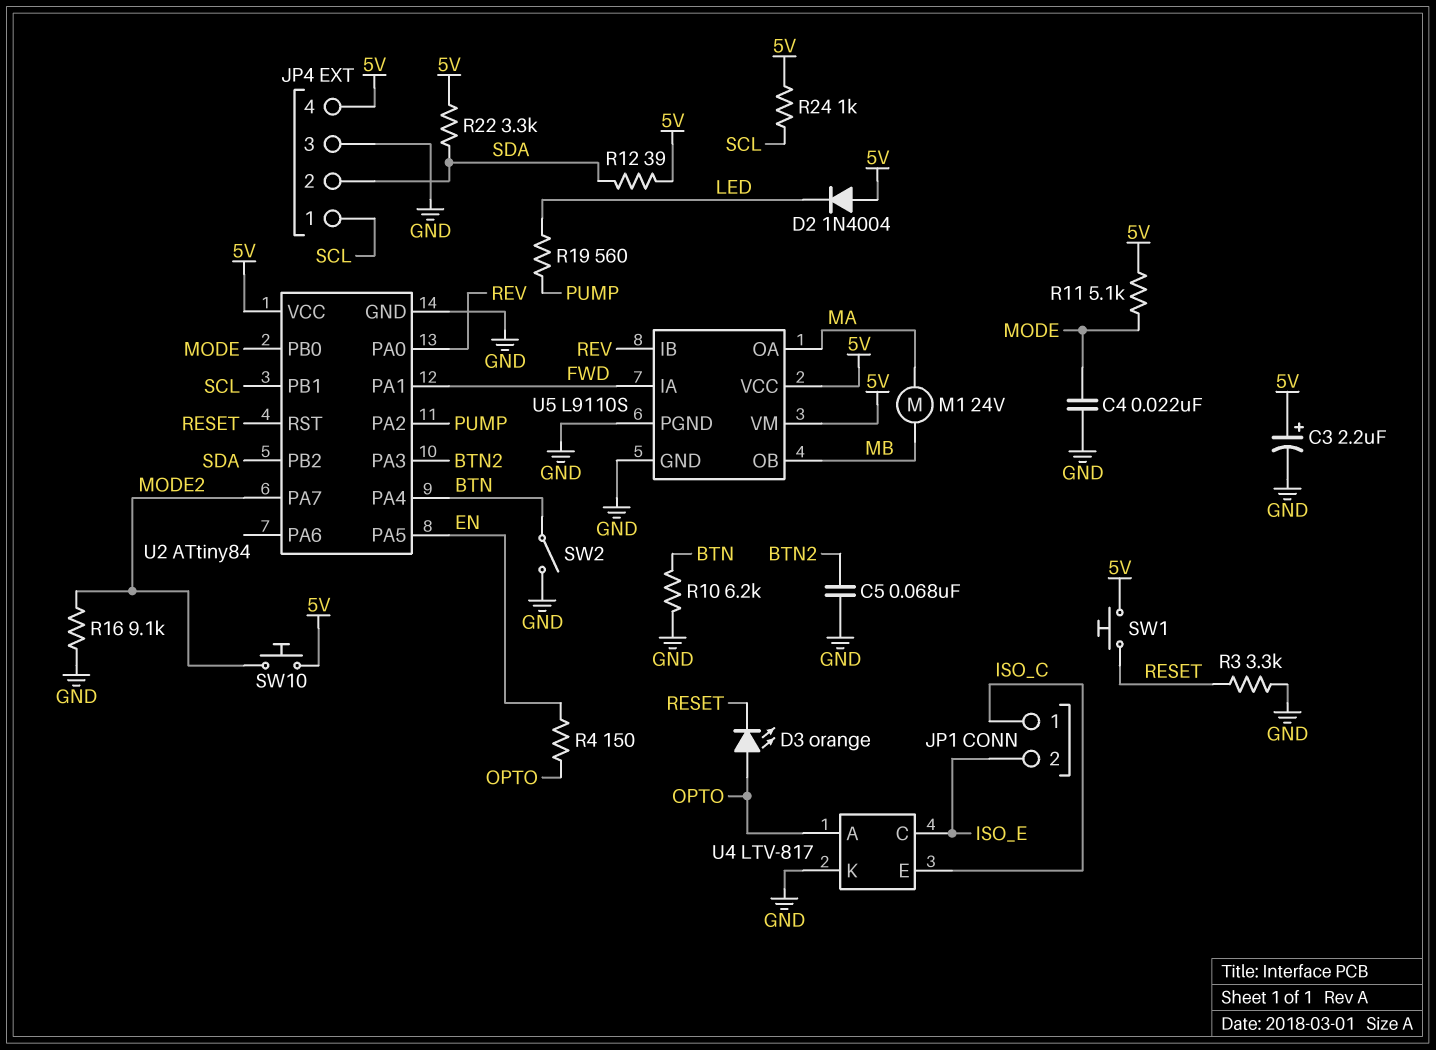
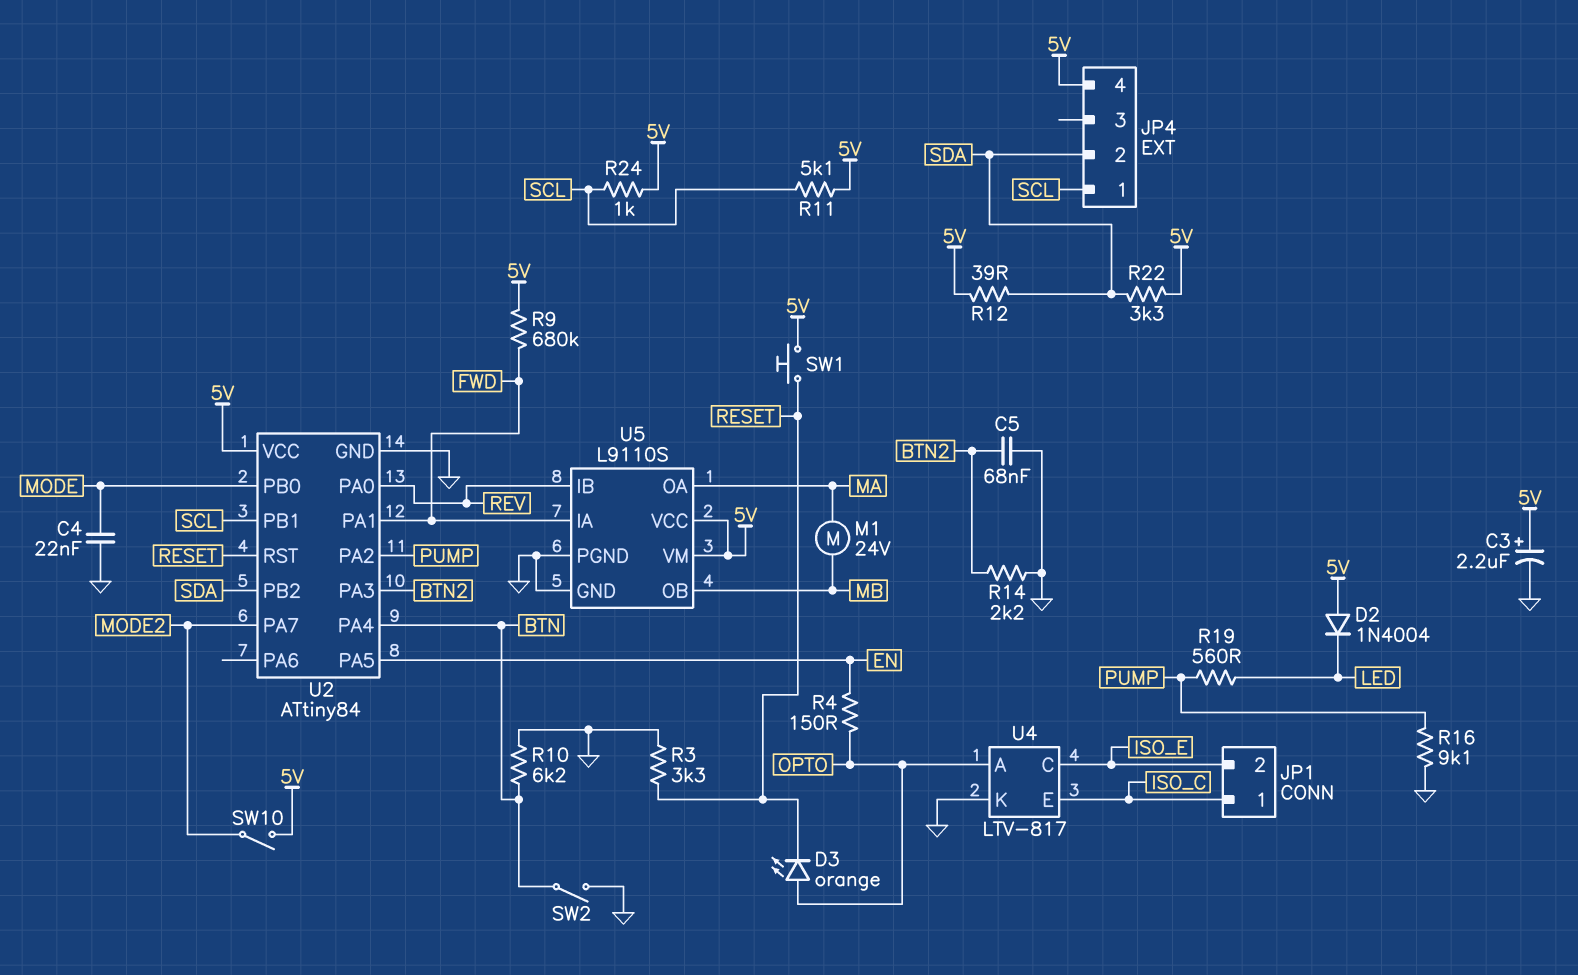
JP4 pin 3: GND -> none
R9: none -> 680k (5V, FWD)
R11: 5.1k (5V, MODE) -> 5.1k (5V, SCL)
R14: none -> 2.2k (BTN2, GND)
R16: 9.1k (GND, MODE2) -> 9.1k (GND, PUMP)
SW10: button (5V, MODE2) -> switch (5V, MODE2)

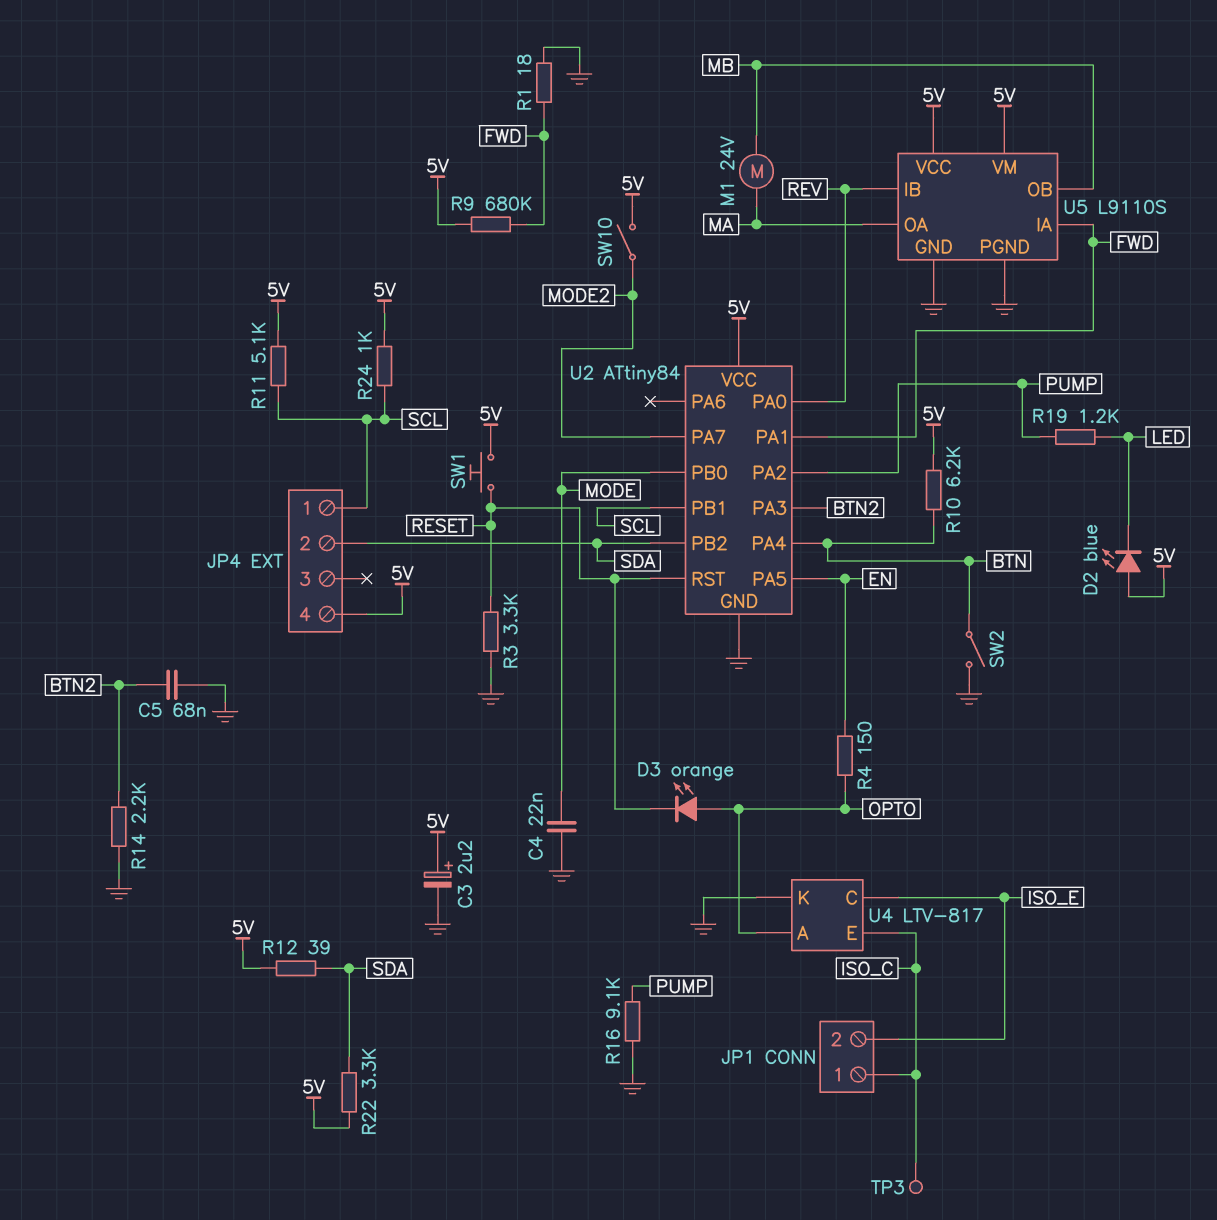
D2: diode 1N4004 (A 5V, K LED) -> LED blue (A 5V, K LED)
R1: none -> 18 (FWD, GND)
R10: 6.2k (BTN, GND) -> 6.2k (5V, BTN)
R19: 560 (LED, PUMP) -> 1.2k (LED, PUMP)
TP3: none -> test point (ISO_C)

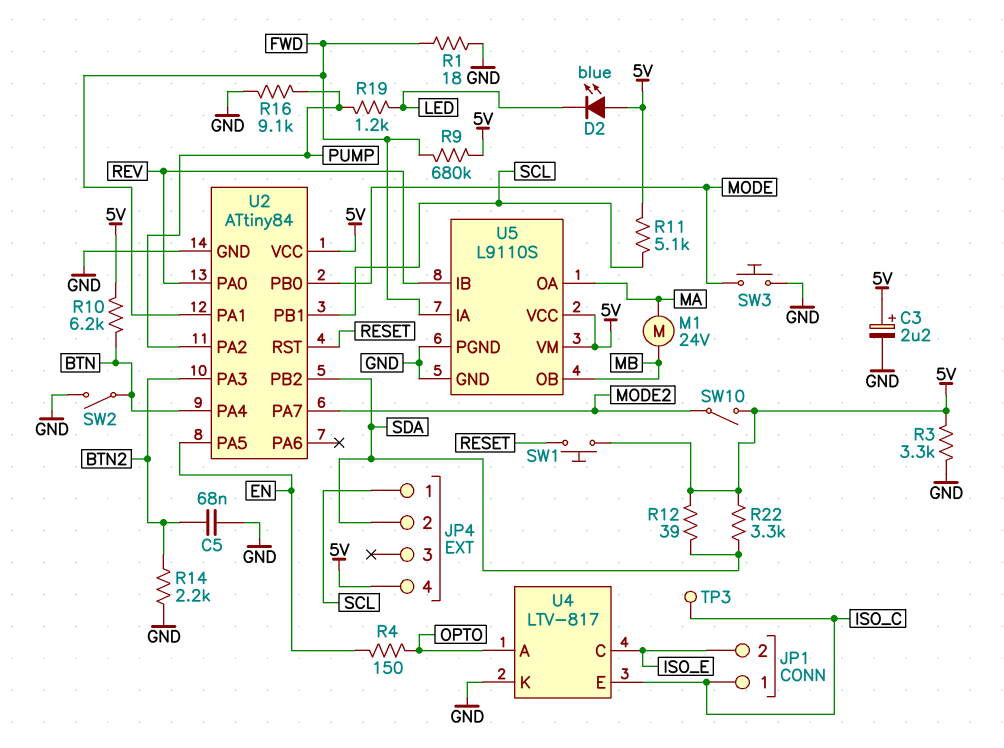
C4: 22nF (GND, MODE) -> none
D3: LED orange (A OPTO, K RESET) -> none
R3: 3.3k (GND, RESET) -> 3.3k (5V, GND)
R24: 1k (5V, SCL) -> none
SW3: none -> button (GND, MODE)

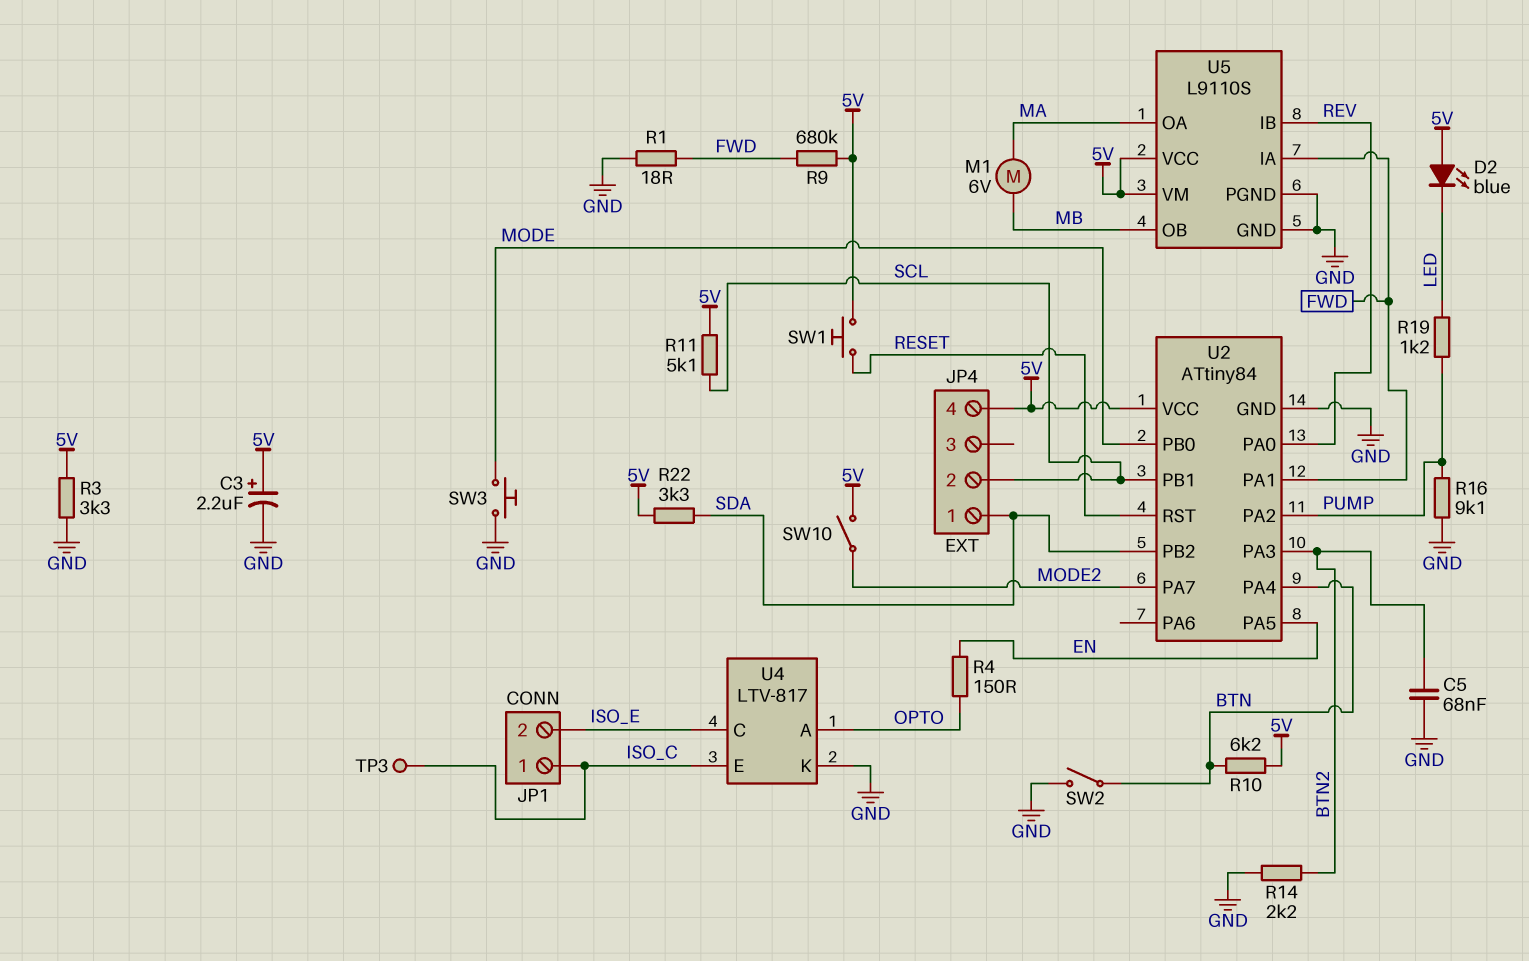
JP4 pin 1: SCL -> SDA
JP4 pin 2: SDA -> SCL
M1: motor 24V (MA, MB) -> motor 6V (MA, MB)
R12: 39 (5V, SDA) -> none

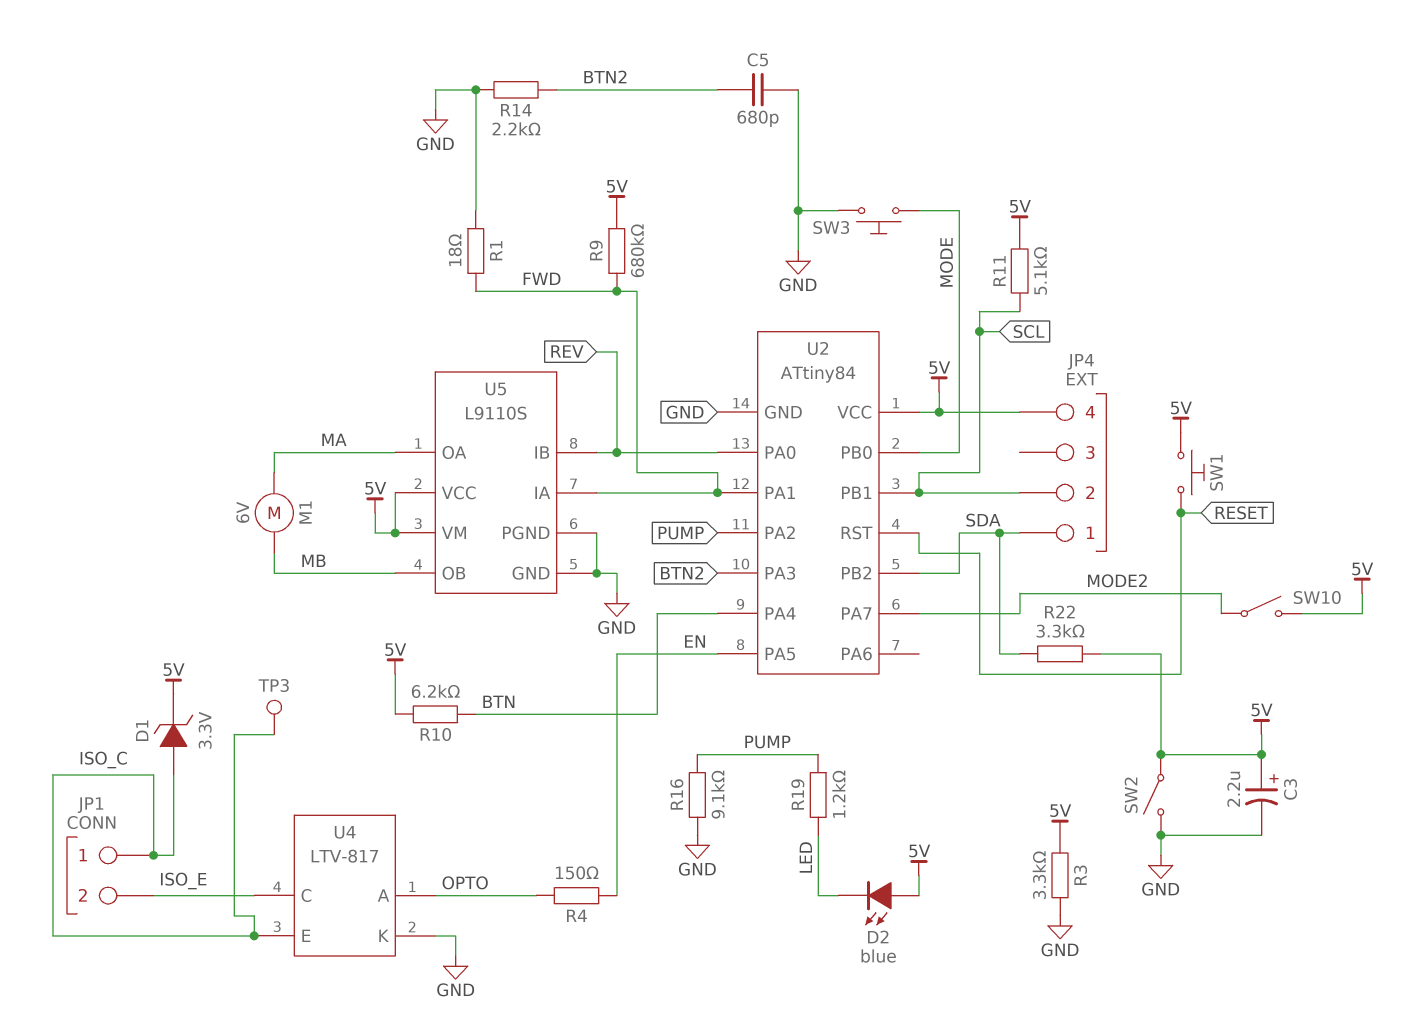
C5: 68nF (BTN2, GND) -> 680pF (BTN2, GND)
D1: none -> zener 3.3V (A ISO_C, K 5V)
SW2: switch (BTN, GND) -> switch (5V, GND)

